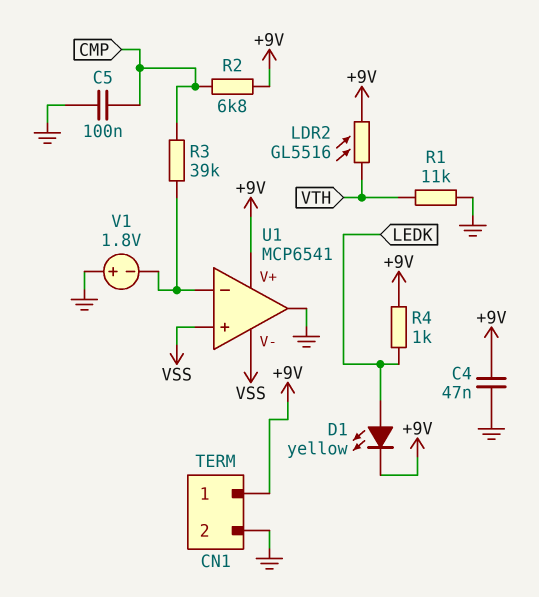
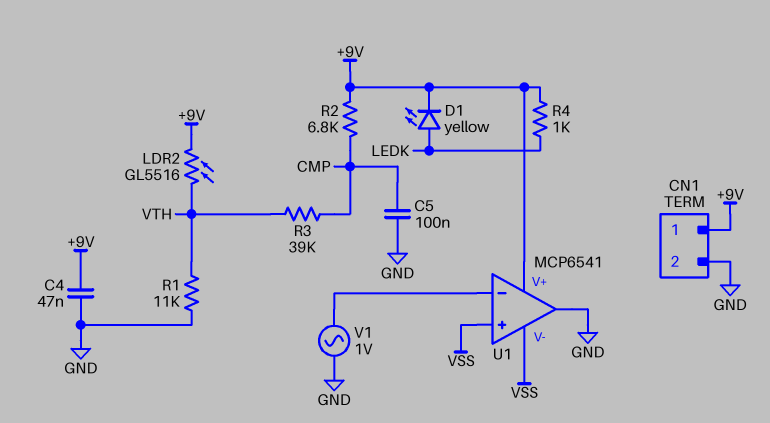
R3: 39k (CMP, U1/in-) -> 39k (CMP, VTH)
V1: 1.8V (plus GND, minus U1/in-) -> AC 1V (GND, U1/in-)

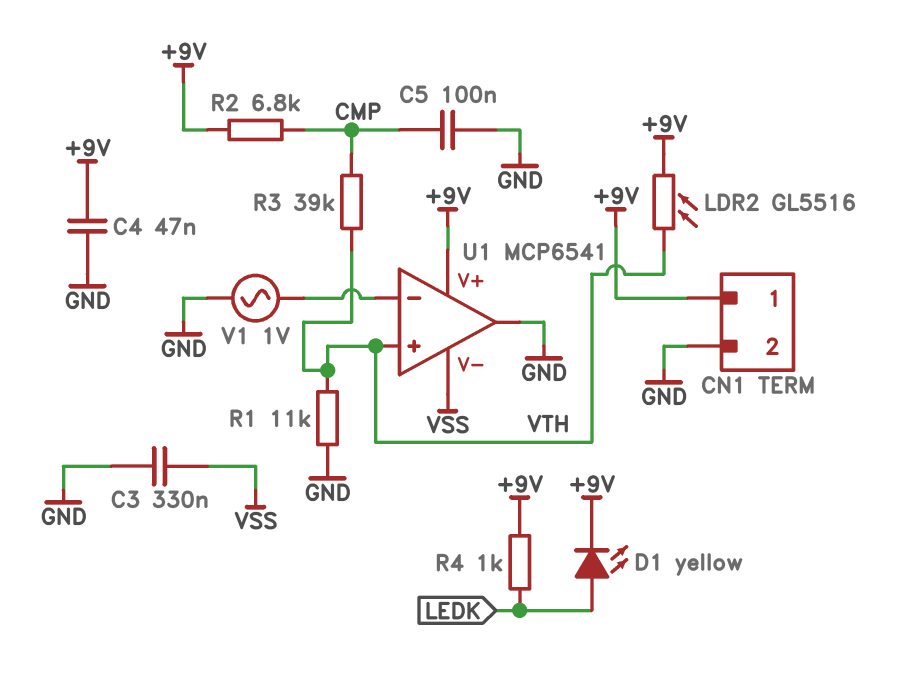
C3: none -> 330nF (GND, VSS)
U1 pin in+: VSS -> VTH

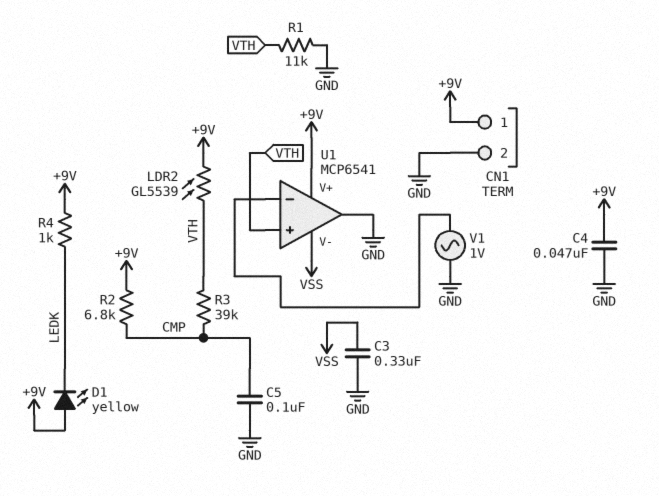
D1: LED yellow (A LEDK, K +9V) -> LED yellow (A +9V, K LEDK)
LDR2: GL5516 (+9V, VTH) -> GL5539 (+9V, VTH)

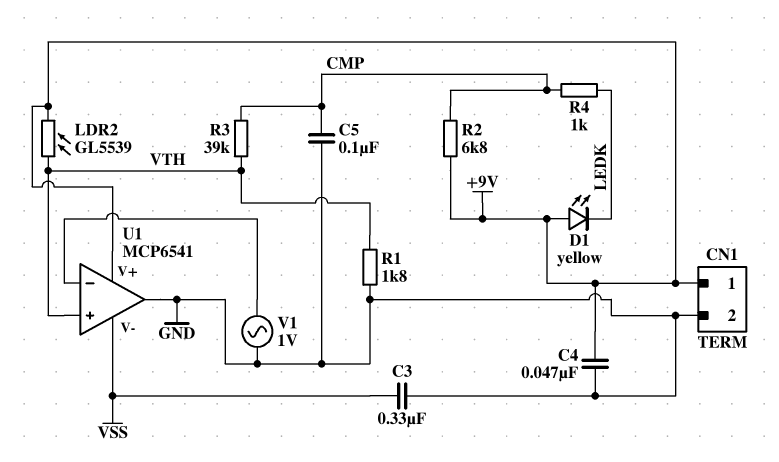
R1: 11k (GND, VTH) -> 1.8k (GND, VTH)
R4: 1k (+9V, LEDK) -> 1k (CMP, LEDK)

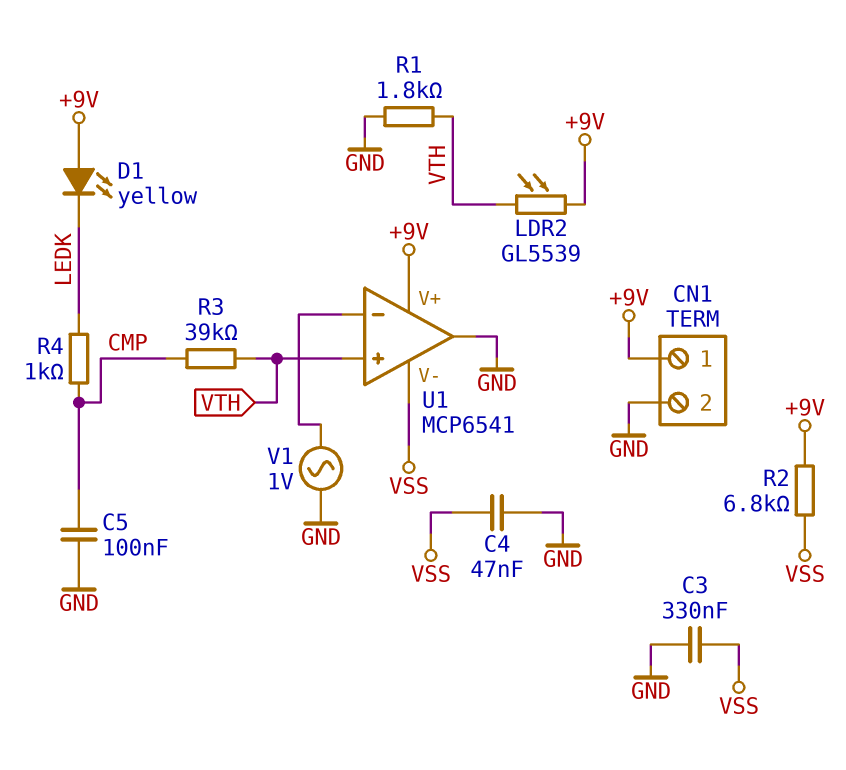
C4: 47nF (+9V, GND) -> 47nF (GND, VSS)
R2: 6.8k (+9V, CMP) -> 6.8k (+9V, VSS)

